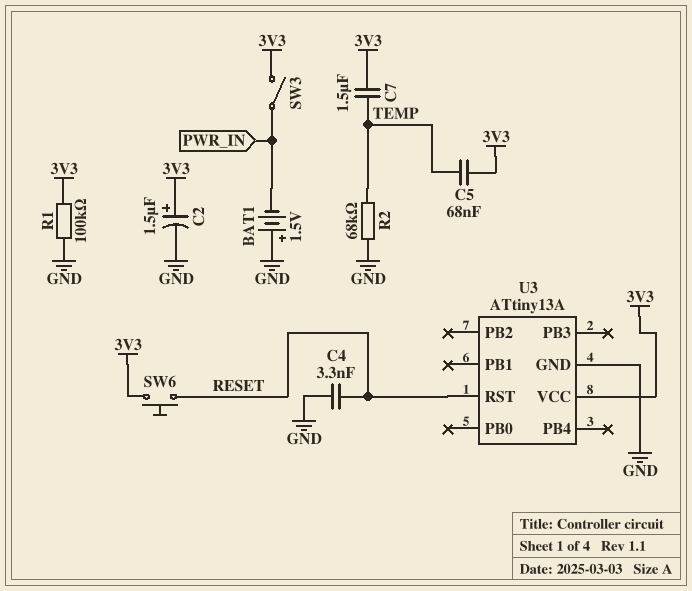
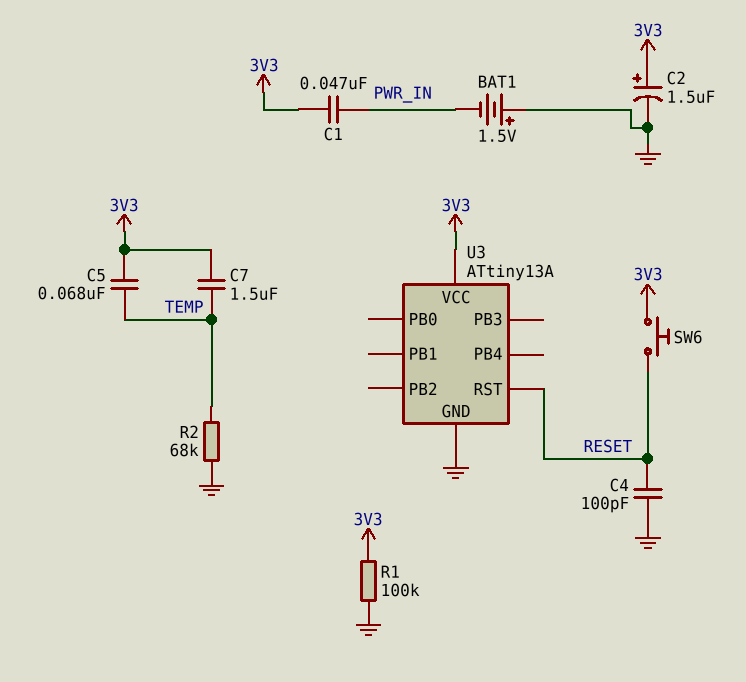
C1: none -> 47nF (3V3, PWR_IN)
C4: 3.3nF (GND, RESET) -> 100pF (GND, RESET)
SW3: switch (3V3, PWR_IN) -> none

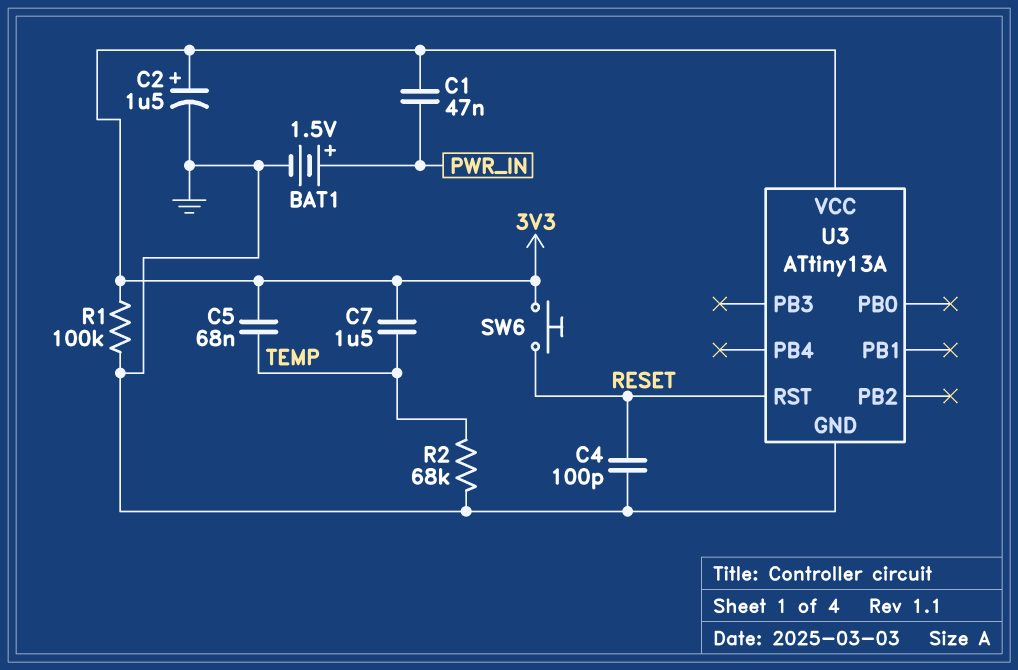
BAT1: 1.5V (plus GND, minus PWR_IN) -> 1.5V (plus PWR_IN, minus GND)

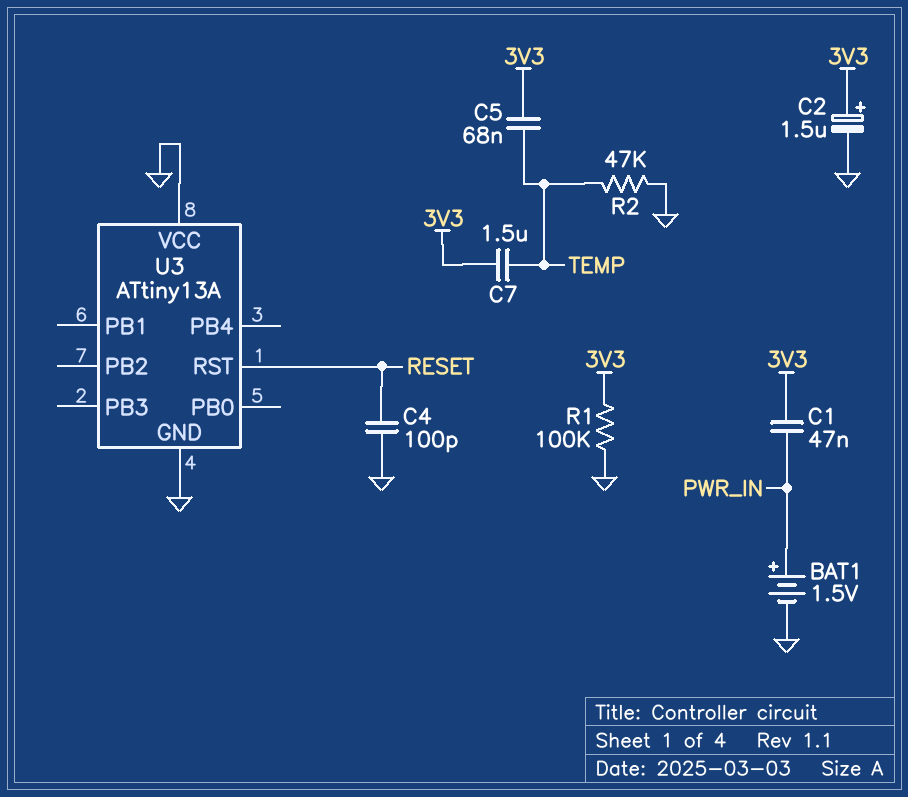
R2: 68k (GND, TEMP) -> 47k (GND, TEMP)
SW6: button (3V3, RESET) -> none
U3 pin VCC: 3V3 -> GND

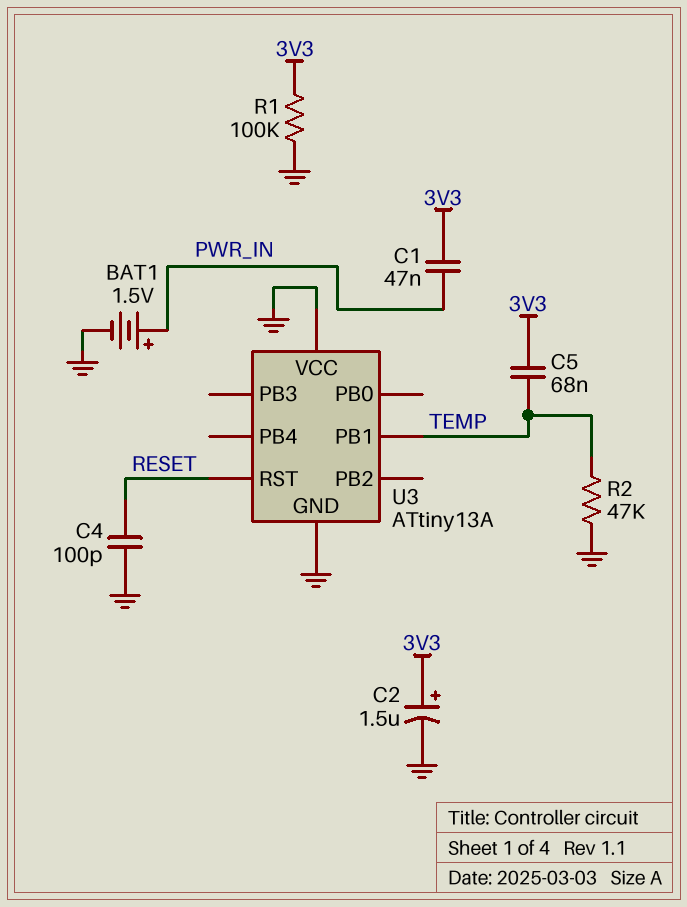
C7: 1.5uF (3V3, TEMP) -> none
U3 pin PB1: none -> TEMP

